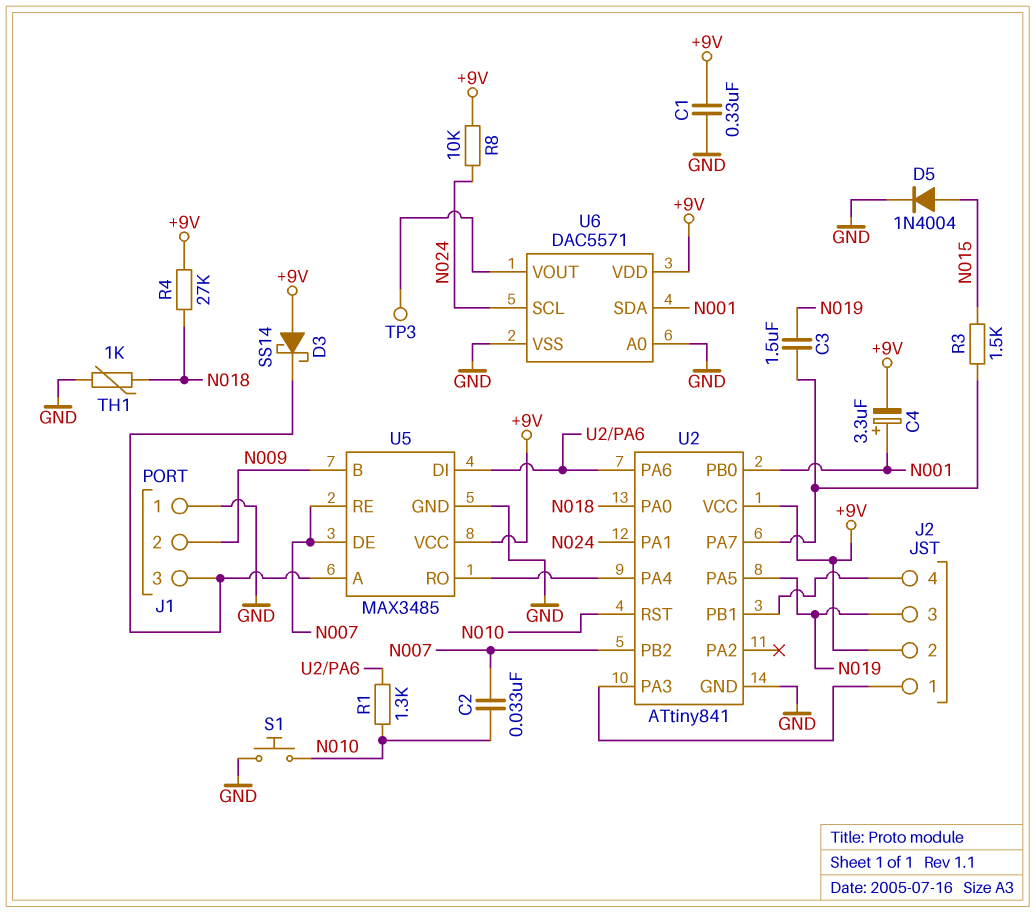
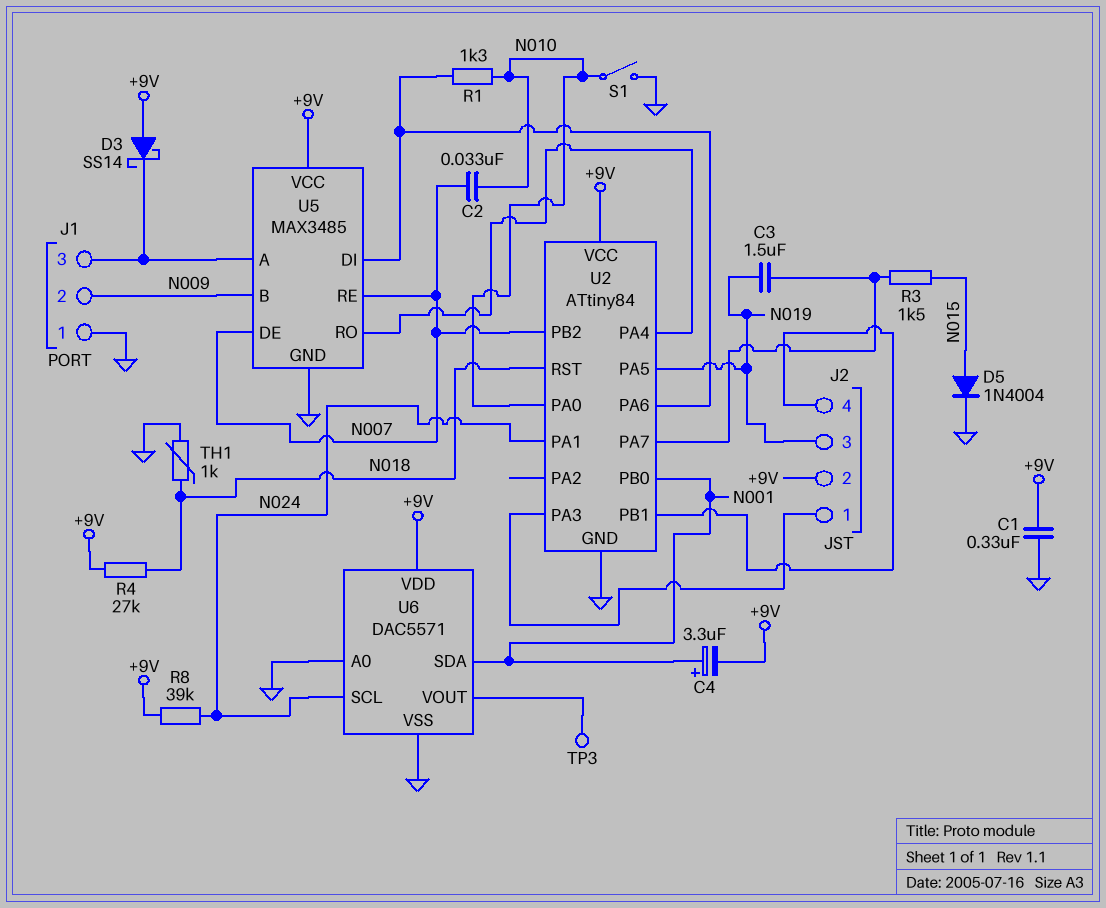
R8: 10k (+9V, N024) -> 39k (+9V, N024)
S1: button (GND, N010) -> switch (GND, N010)
U2: ATtiny841 -> ATtiny84
U2 pin PA0: N018 -> N010
U2 pin RST: N010 -> N018

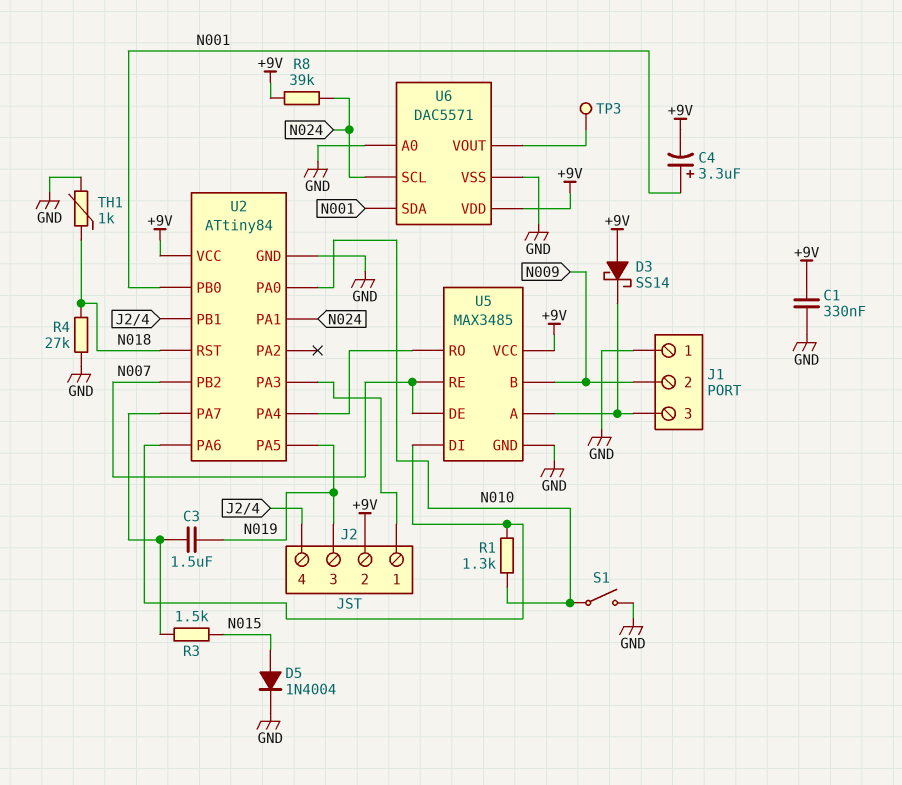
C2: 33nF (N007, N010) -> none
R4: 27k (+9V, N018) -> 27k (GND, N018)

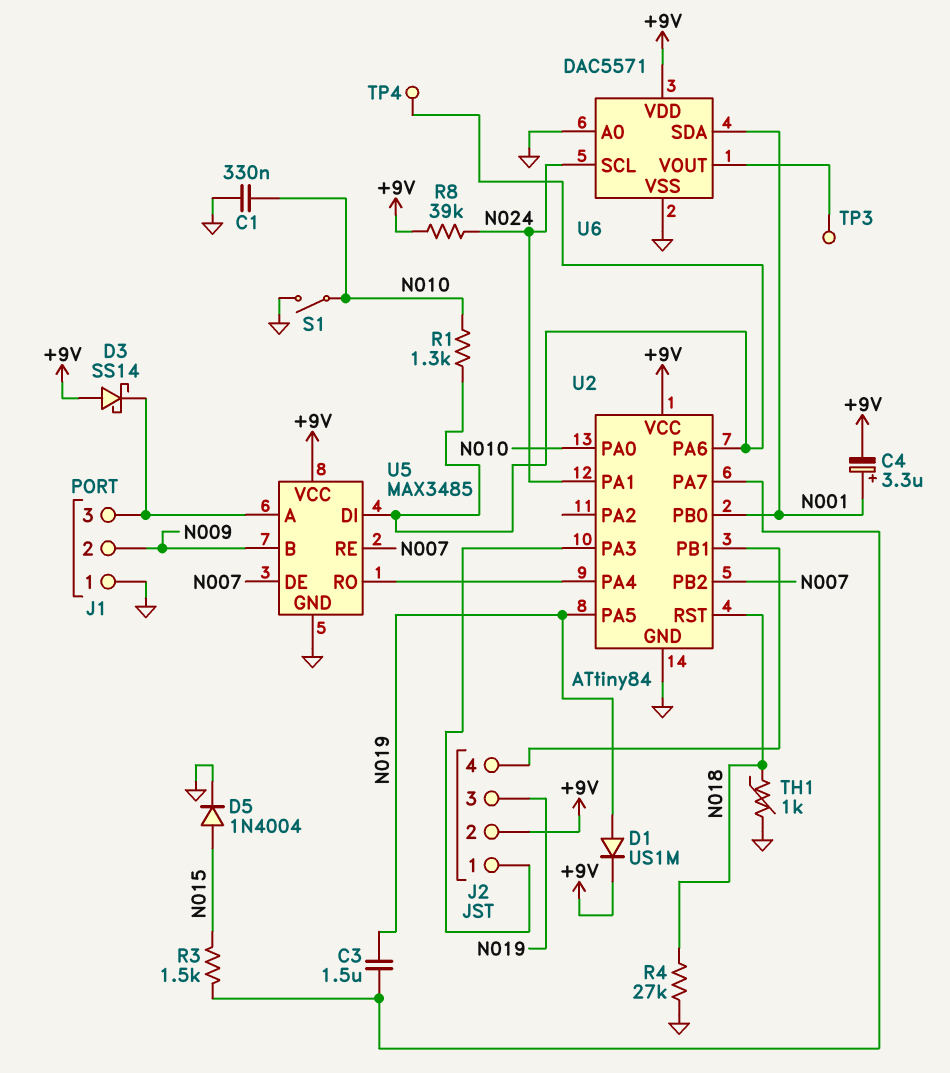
C1: 330nF (+9V, GND) -> 330nF (GND, N010)
D1: none -> diode US1M (A N019, K +9V)
TP4: none -> test point (U2/PA6)

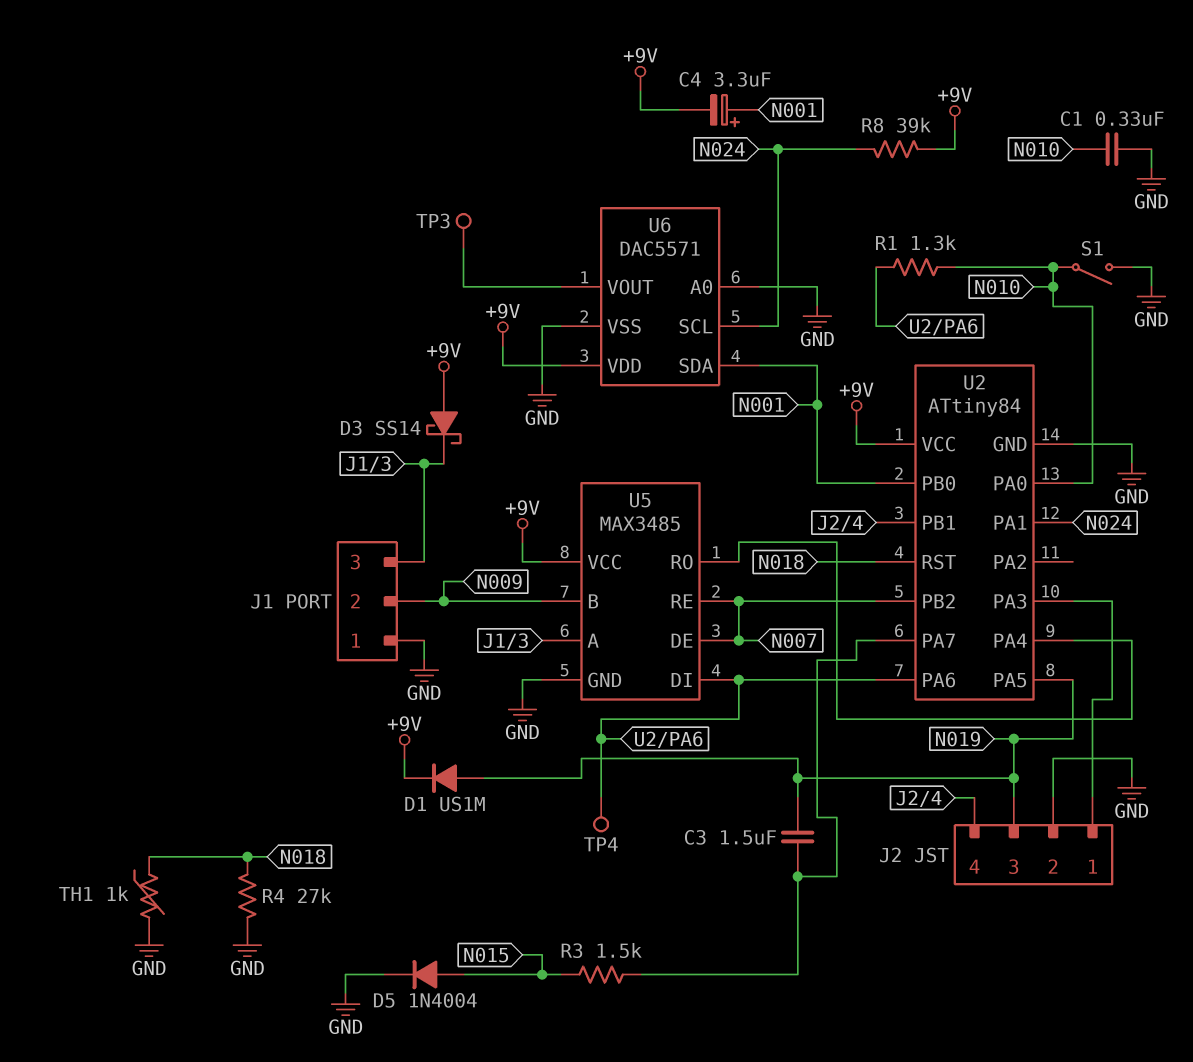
J2 pin 2: +9V -> GND

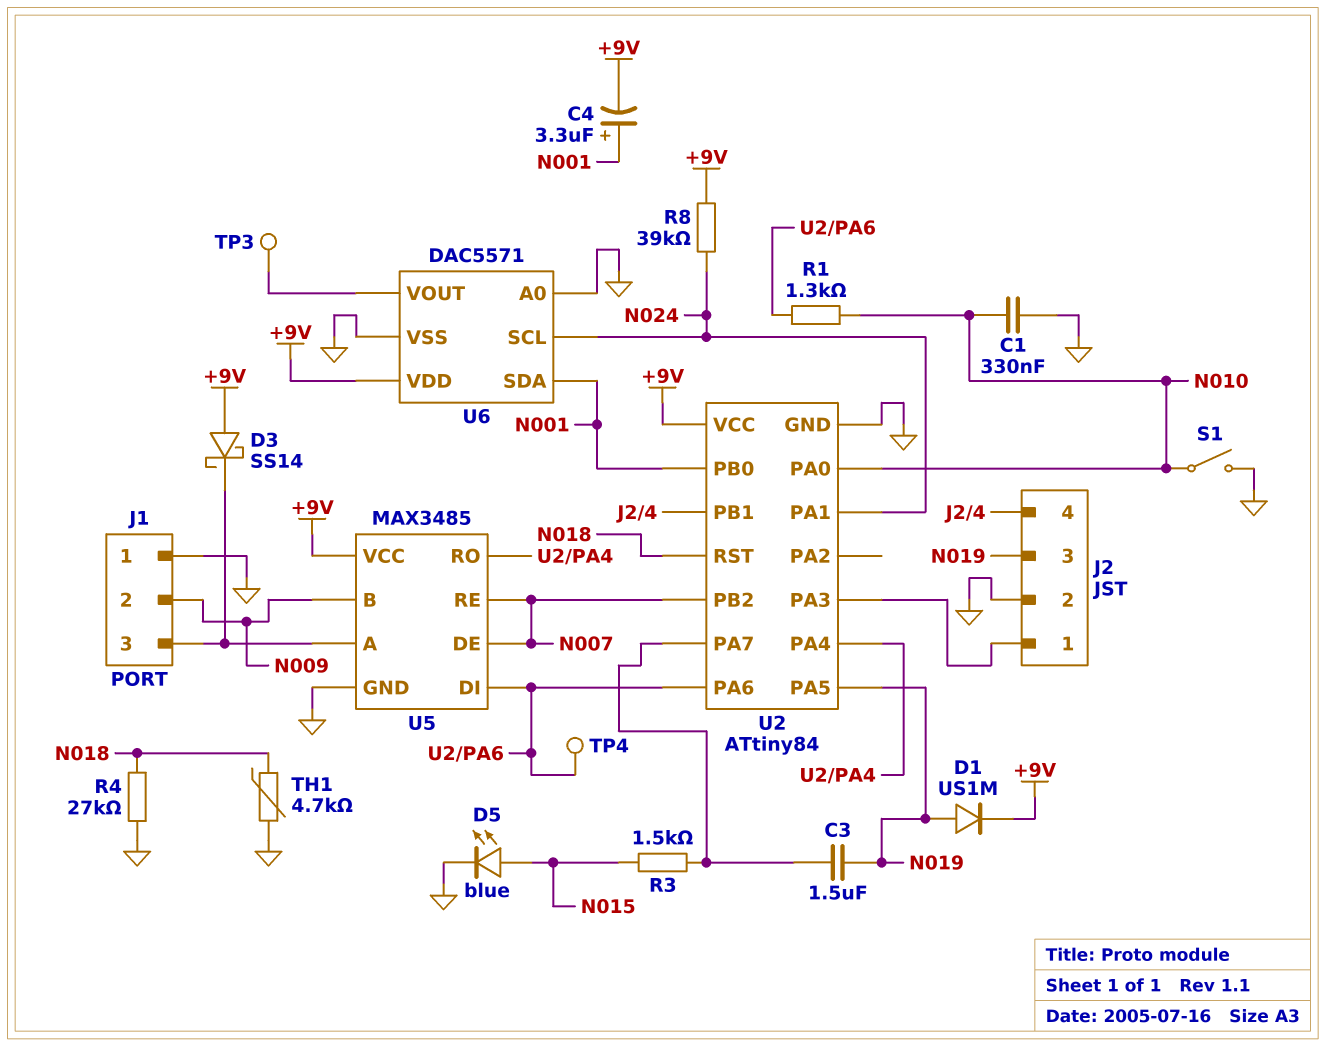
D5: diode 1N4004 (A N015, K GND) -> LED blue (A N015, K GND)
TH1: 1k (GND, N018) -> 4.7k (GND, N018)

